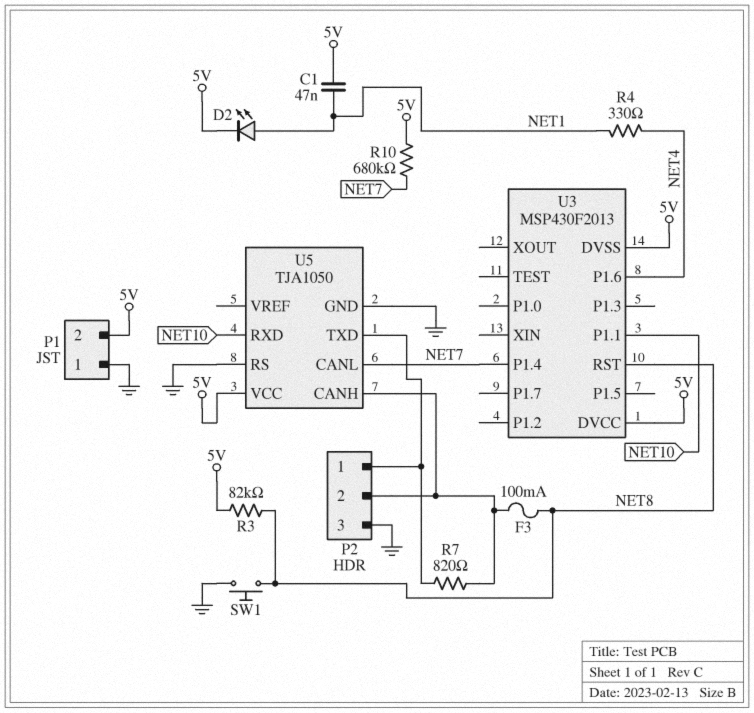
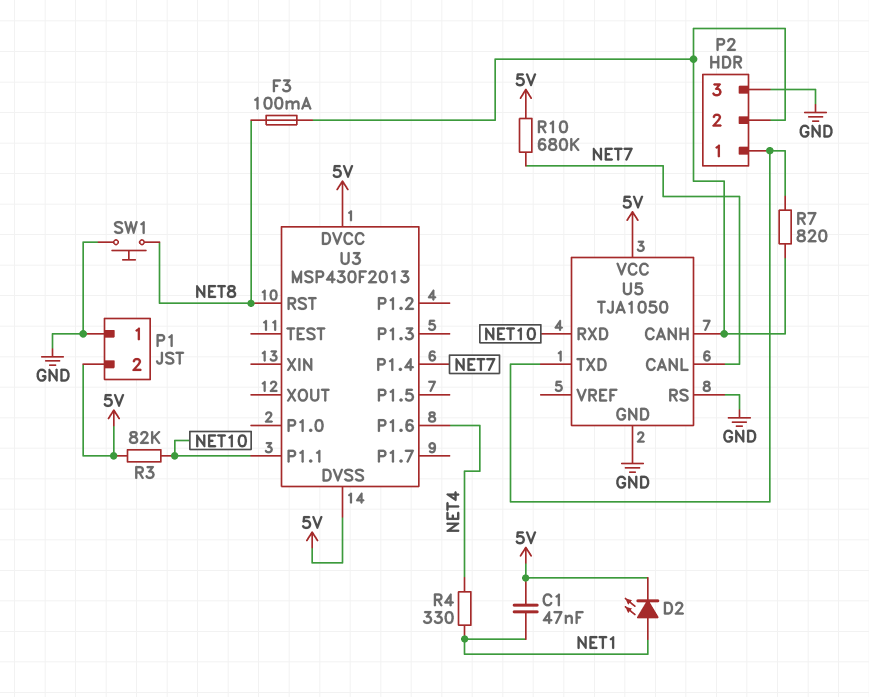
R3: 82k (5V, NET8) -> 82k (5V, NET10)

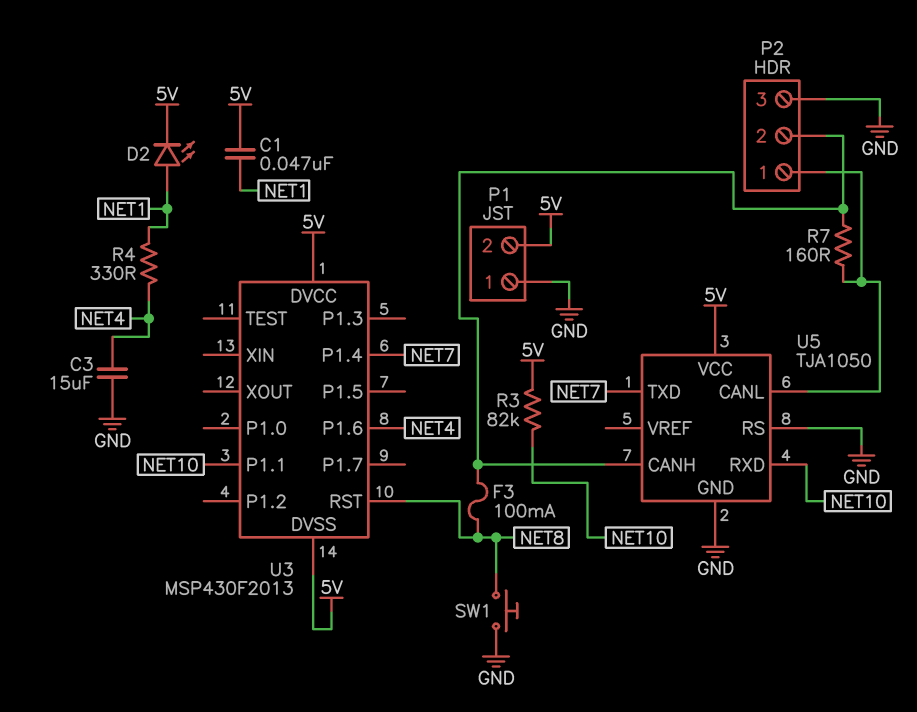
C3: none -> 15uF (GND, NET4)
R7: 820 (P2/1, P2/2) -> 160 (P2/1, P2/2)
R10: 680k (5V, NET7) -> none
U5 pin CANL: NET7 -> P2/1
U5 pin TXD: P2/1 -> NET7

